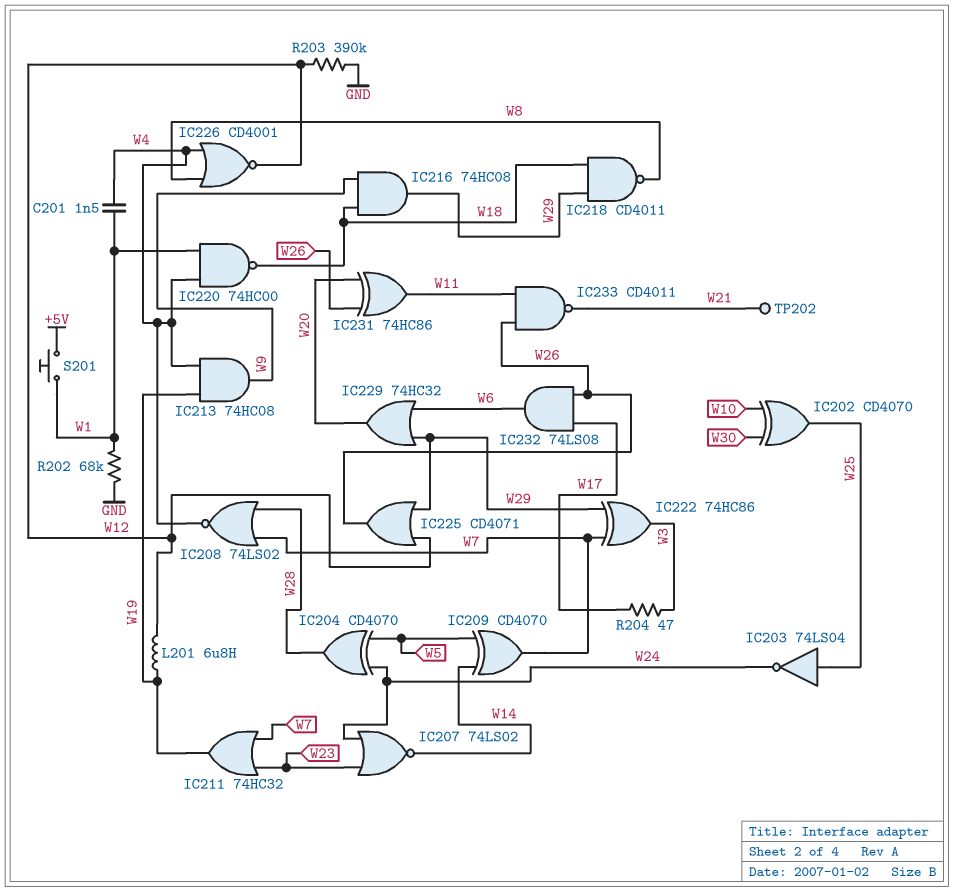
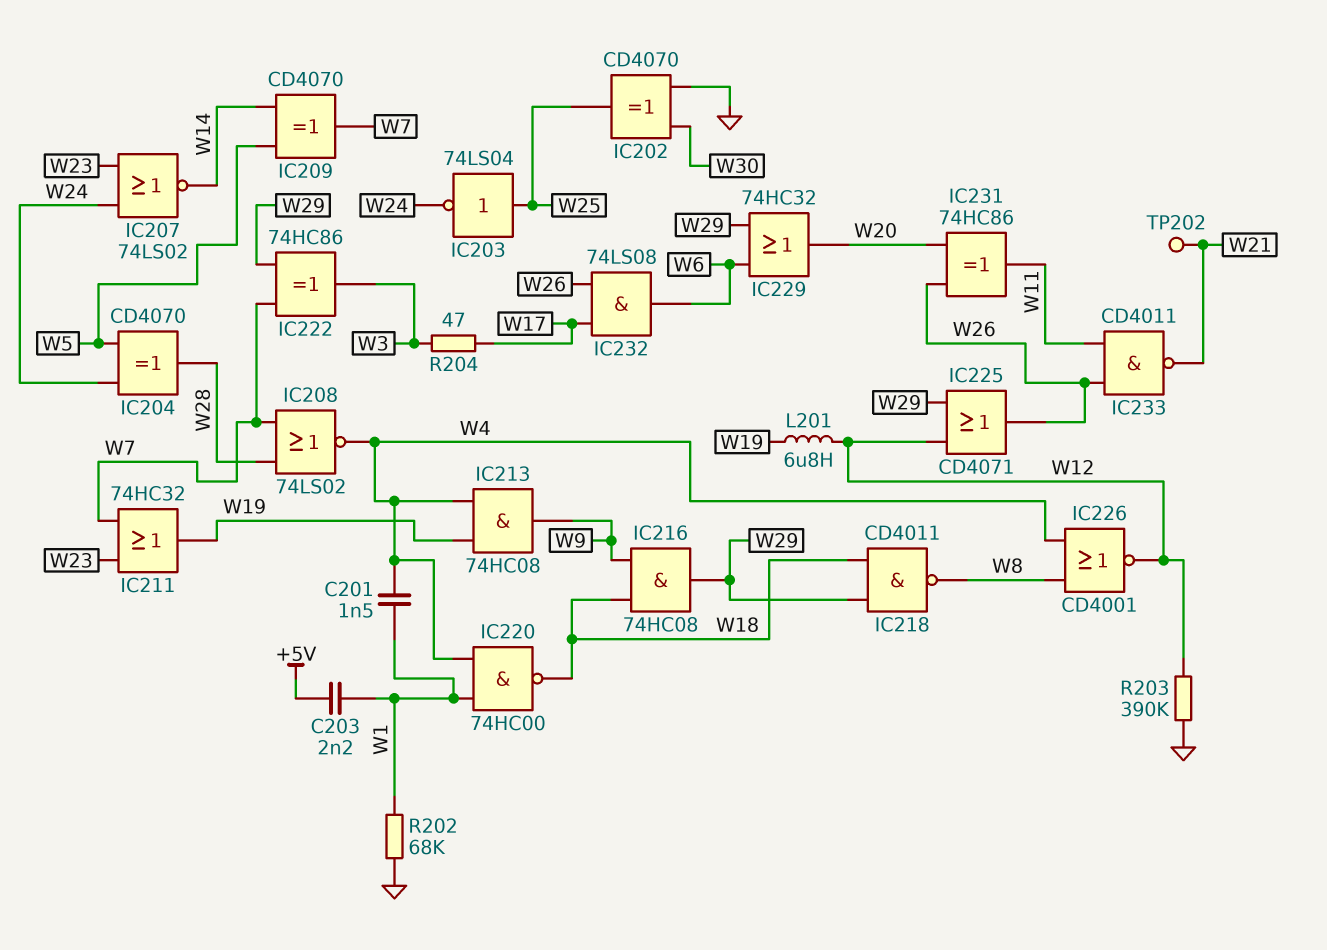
C203: none -> 2.2nF (+5V, W1)
IC202: XOR CD4070 (in W10, in W30, out W25) -> XOR CD4070 (in GND, in W30, out W25)
S201: button (+5V, W1) -> none

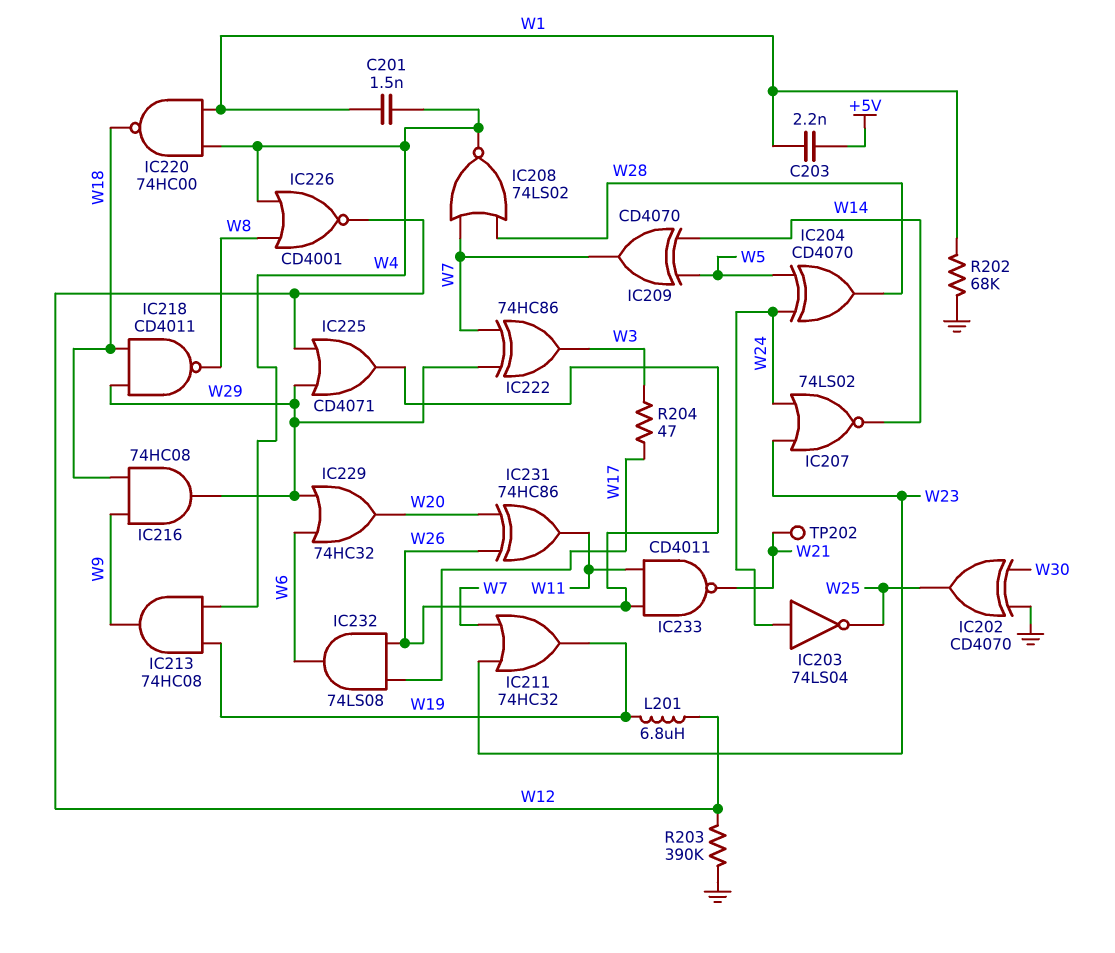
IC203: NOT 74LS04 (in W25, out W24) -> NOT 74LS04 (in W24, out W25)

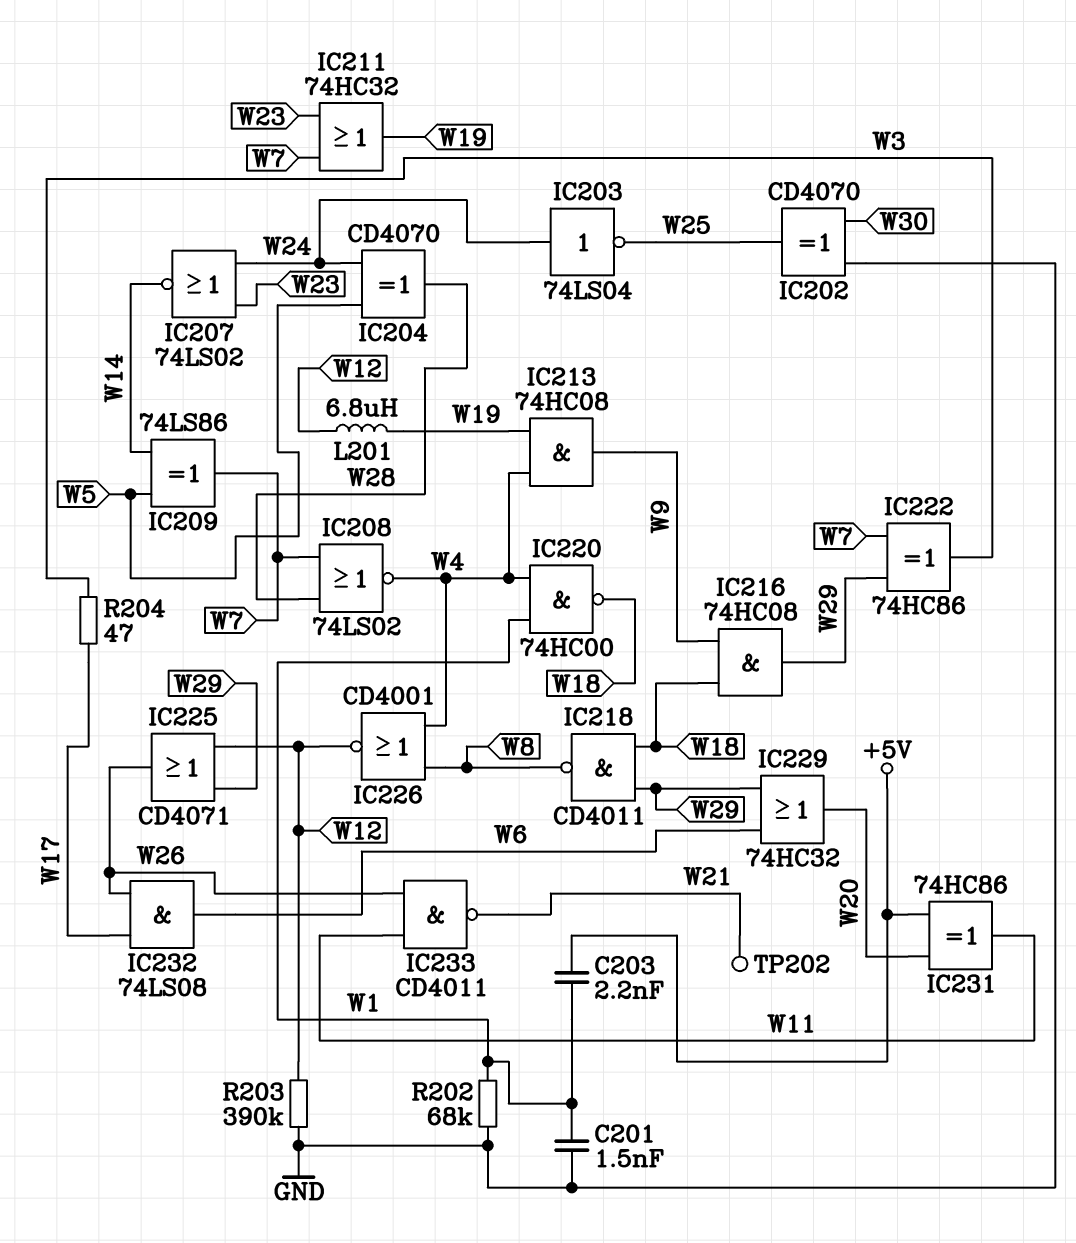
C201: 1.5nF (W1, W4) -> 1.5nF (GND, W1)
IC209: XOR CD4070 (in W5, in W14, out W7) -> XOR 74LS86 (in W5, in W14, out W7)
IC231: XOR 74HC86 (in W20, in W26, out W11) -> XOR 74HC86 (in +5V, in W20, out W11)

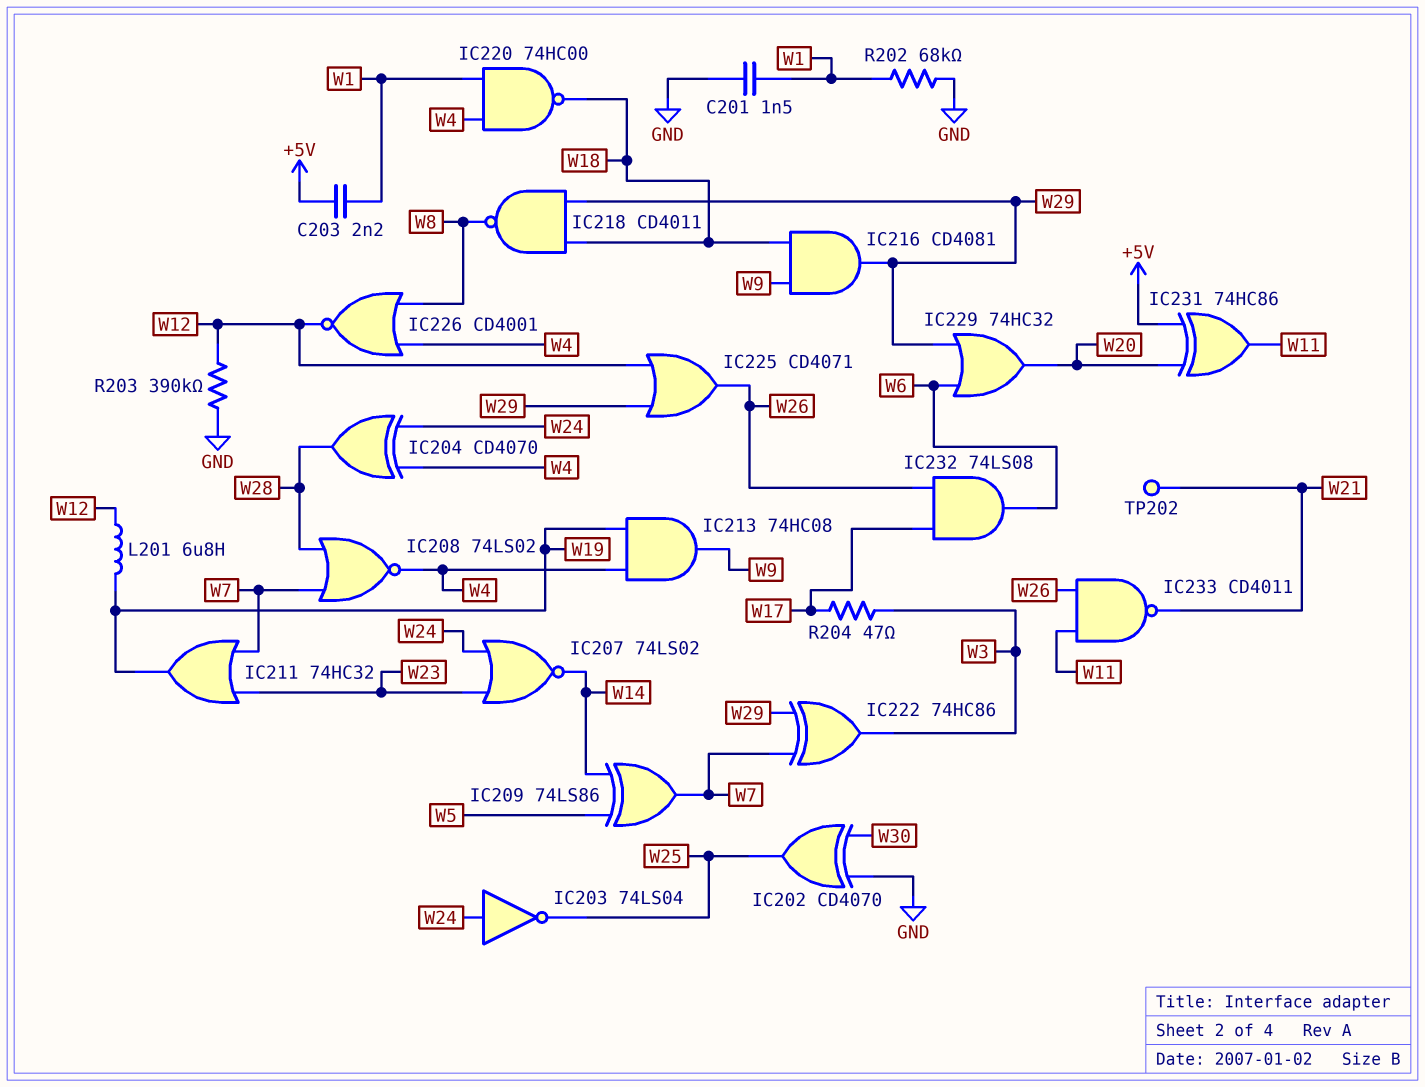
IC204: XOR CD4070 (in W5, in W24, out W28) -> XOR CD4070 (in W4, in W24, out W28)
IC216: AND 74HC08 (in W9, in W18, out W29) -> AND CD4081 (in W9, in W18, out W29)

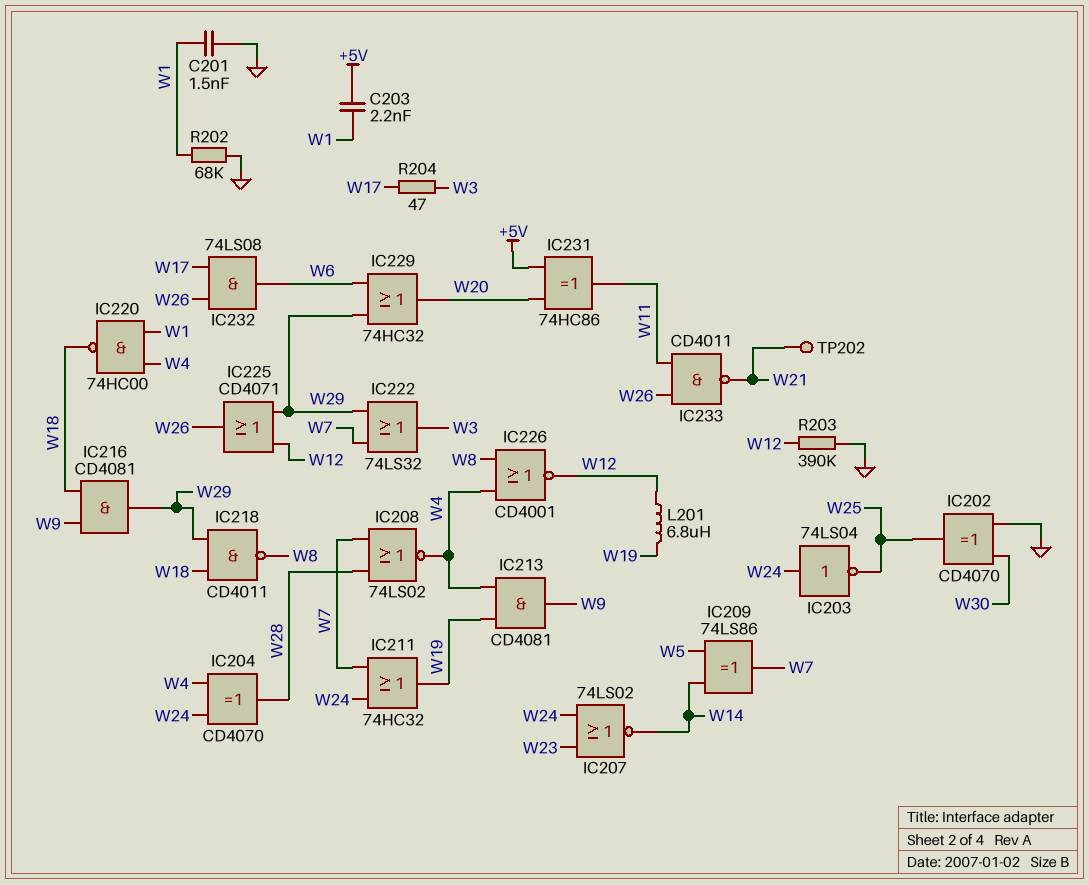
IC211: OR 74HC32 (in W7, in W23, out W19) -> OR 74HC32 (in W7, in W24, out W19)
IC213: AND 74HC08 (in W4, in W19, out W9) -> AND CD4081 (in W4, in W19, out W9)
IC222: XOR 74HC86 (in W7, in W29, out W3) -> OR 74LS32 (in W7, in W29, out W3)

